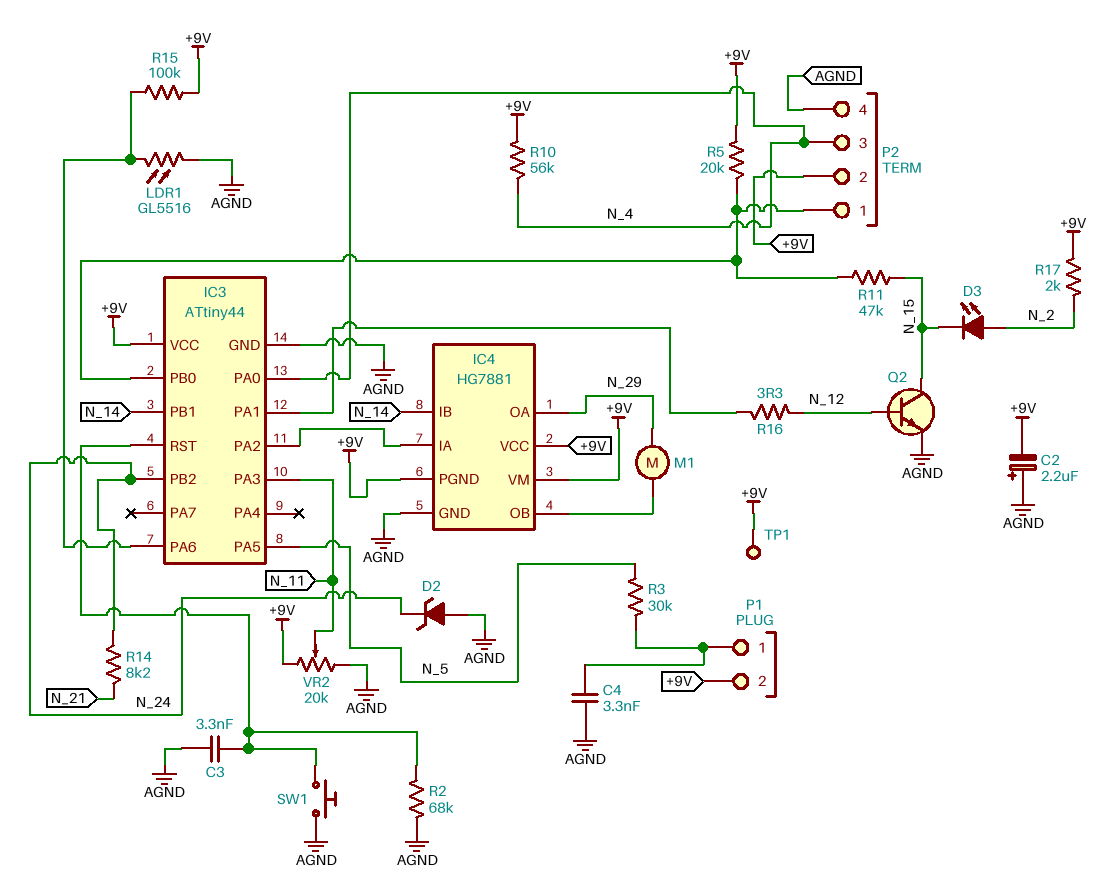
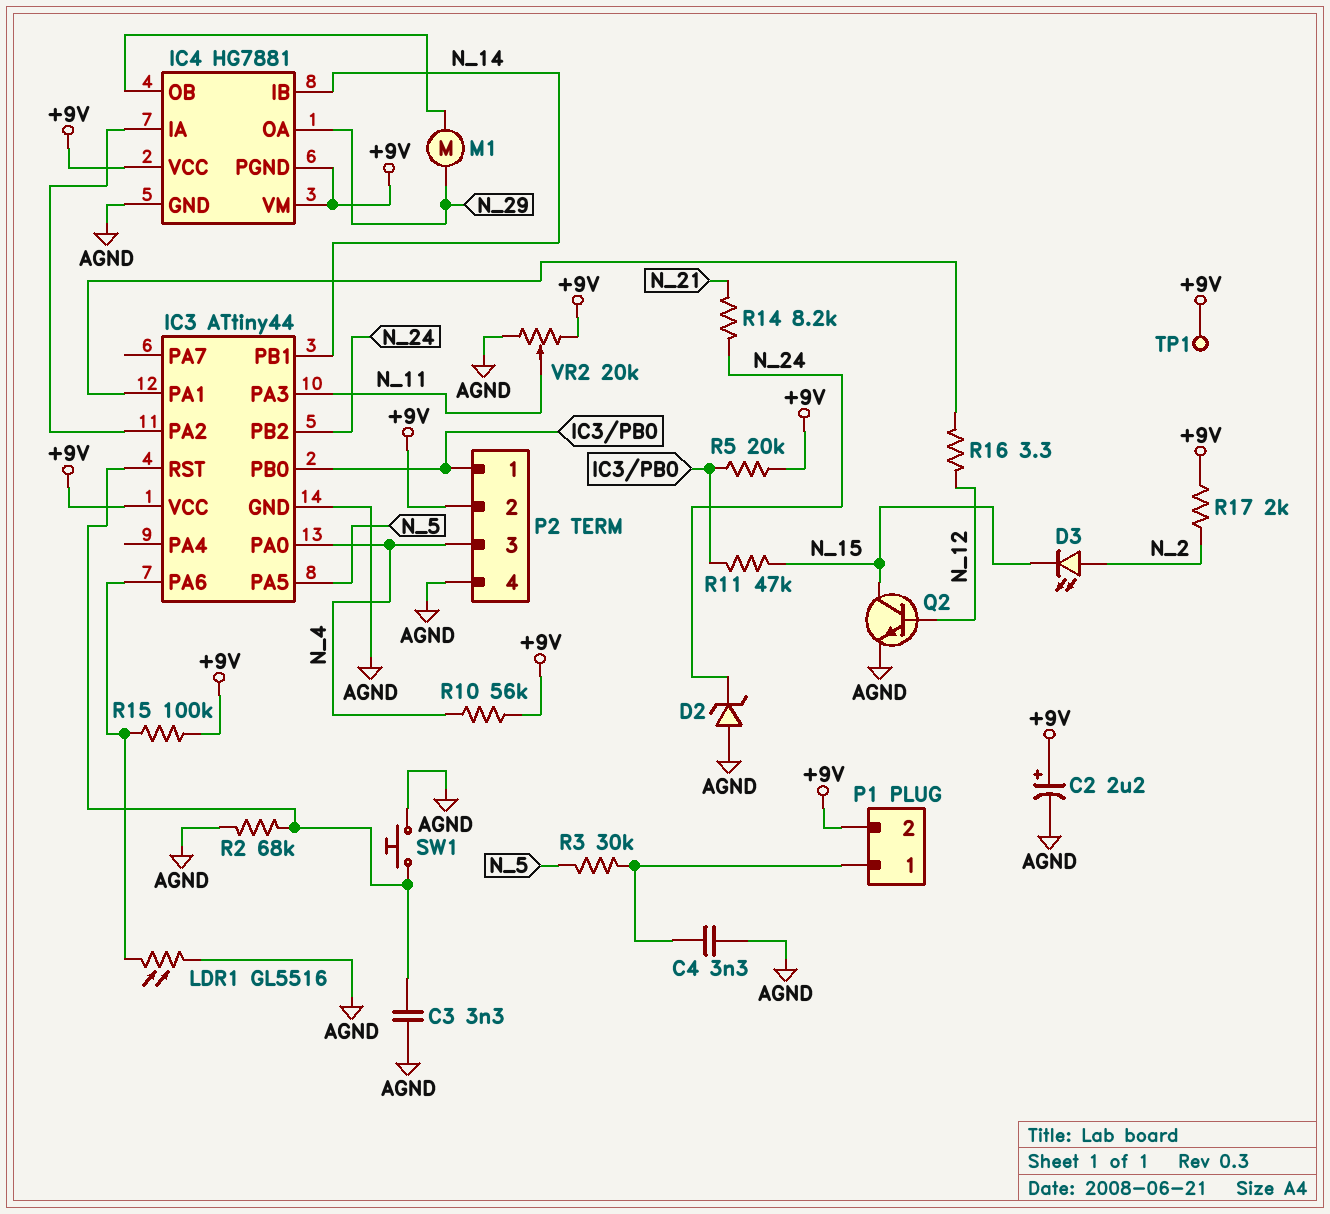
C2: 2.2uF (plus AGND, minus +9V) -> 2.2uF (plus +9V, minus AGND)

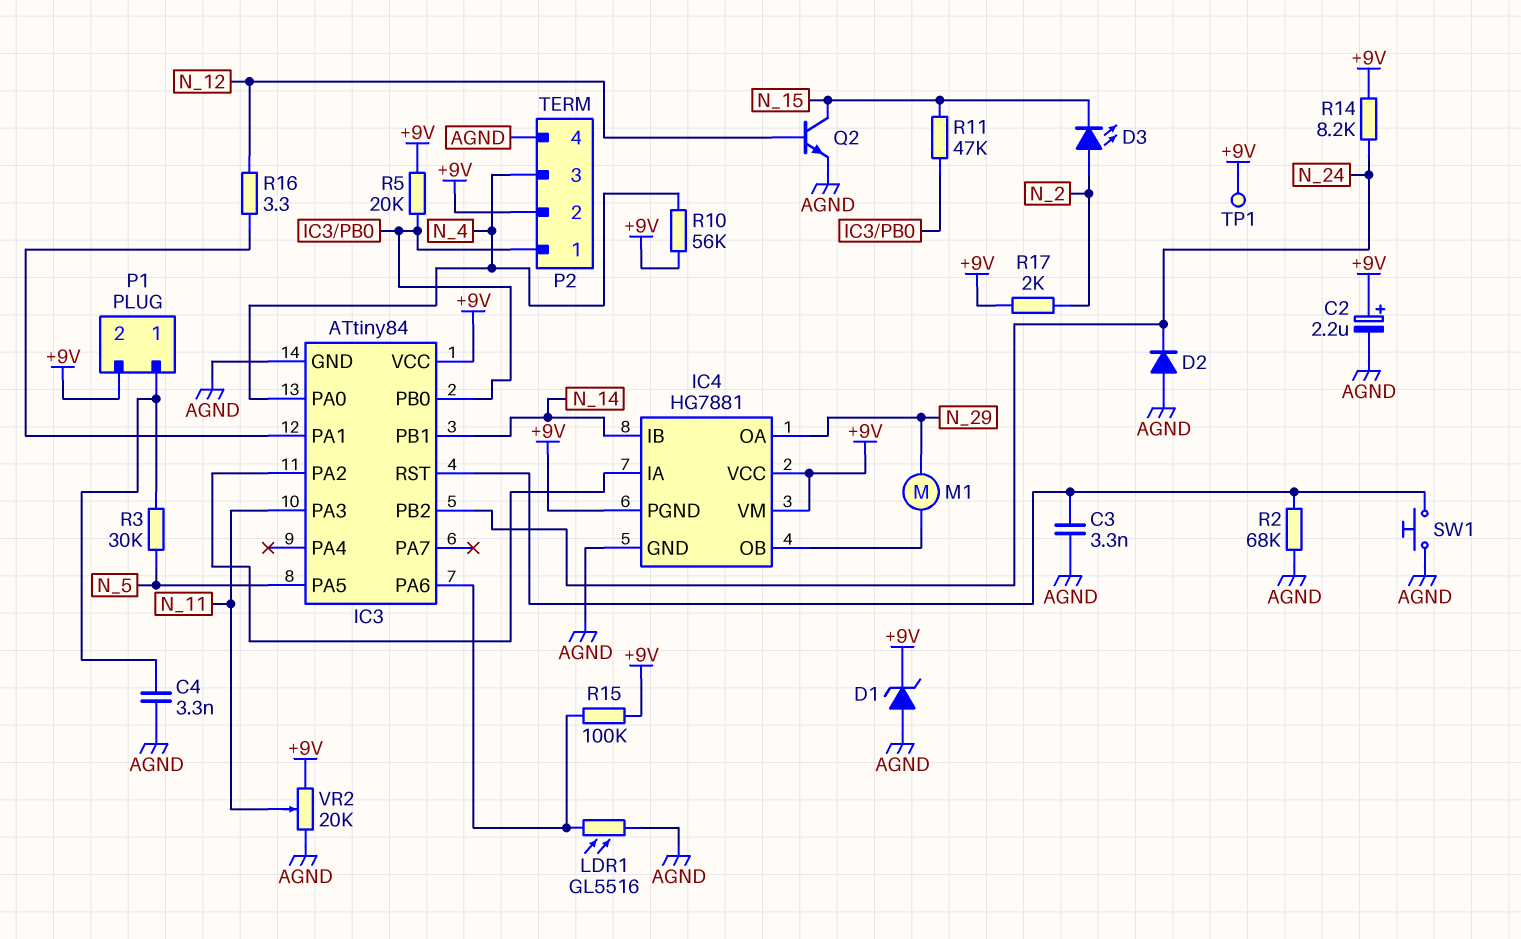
D1: none -> zener (A AGND, K +9V)
D2: zener (A AGND, K N_24) -> diode (A AGND, K N_24)
IC3: ATtiny44 -> ATtiny84
R14: 8.2k (N_21, N_24) -> 8.2k (+9V, N_24)

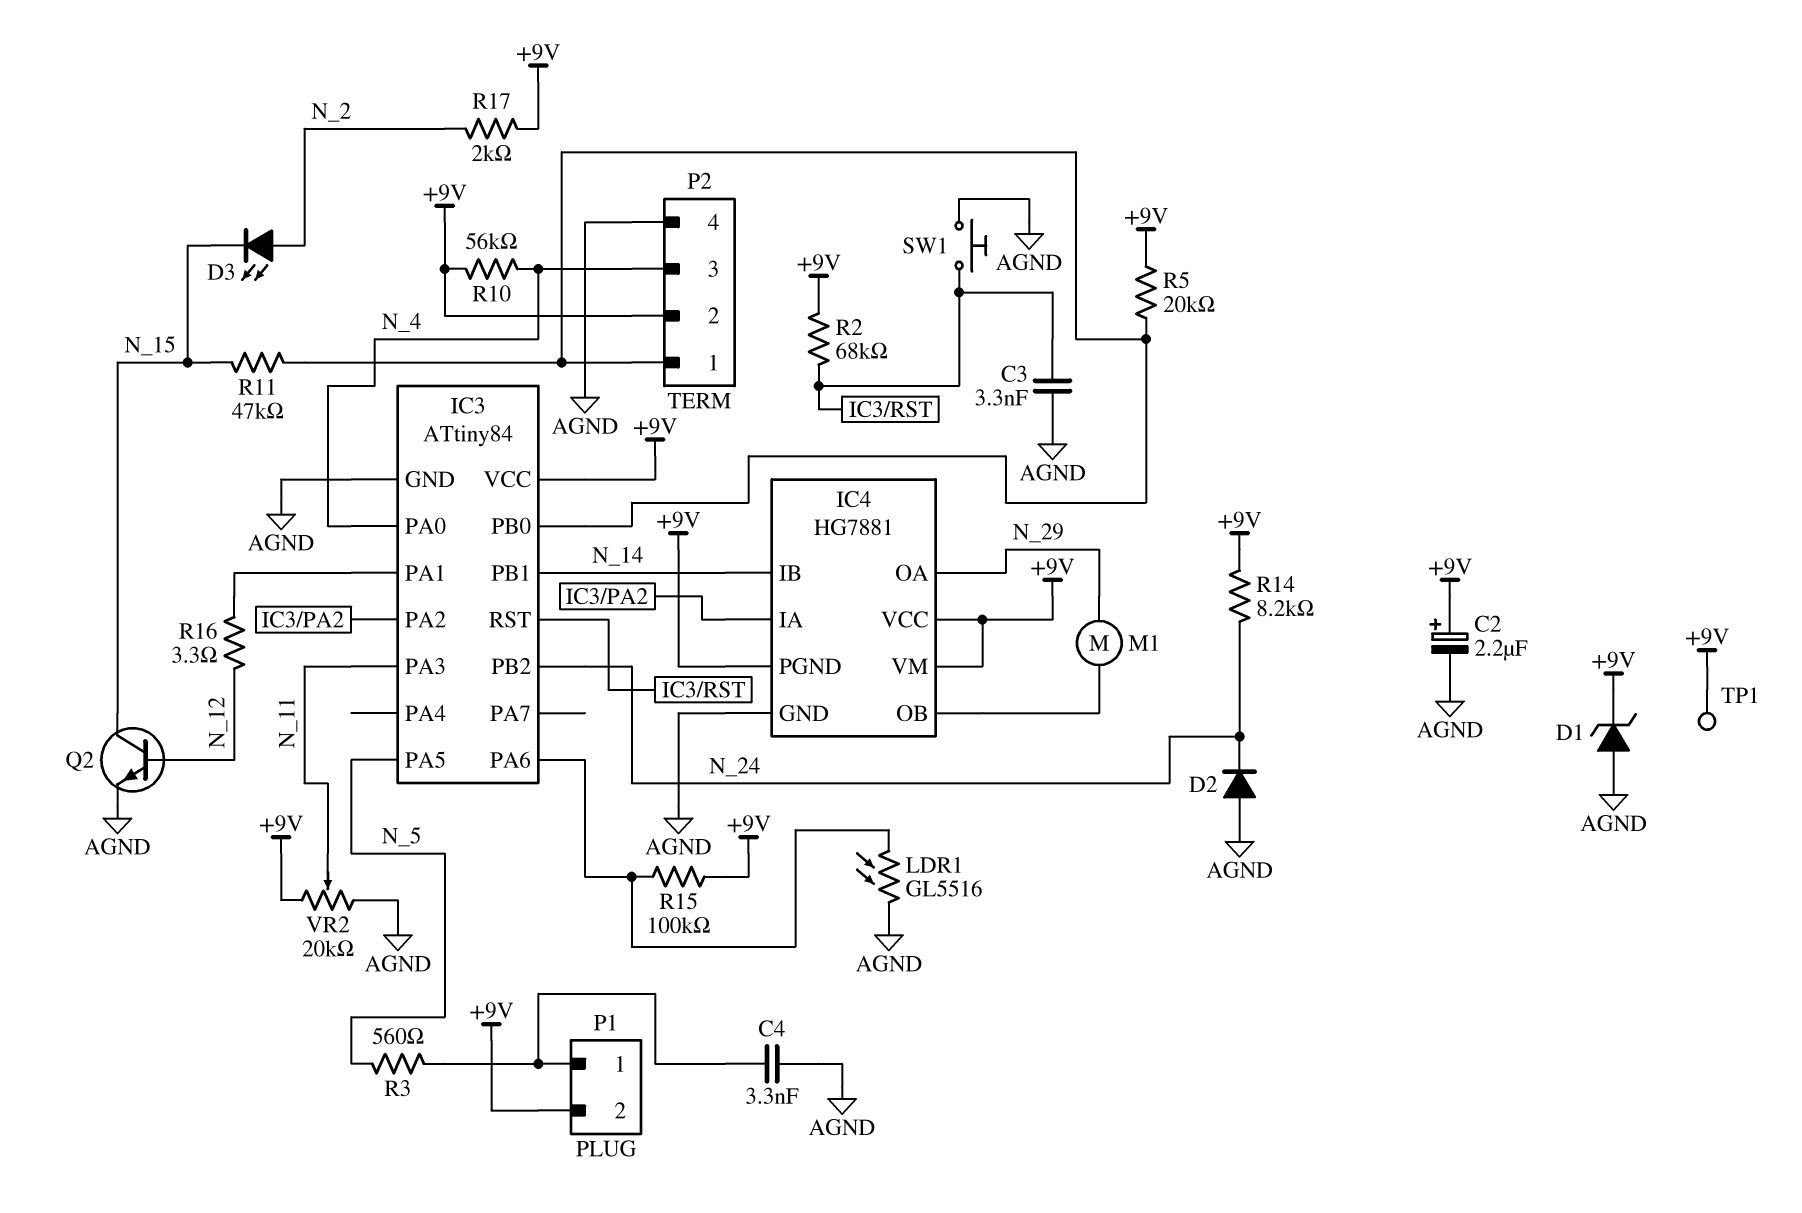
R2: 68k (AGND, IC3/RST) -> 68k (+9V, IC3/RST)
R3: 30k (N_5, P1/1) -> 560 (N_5, P1/1)

